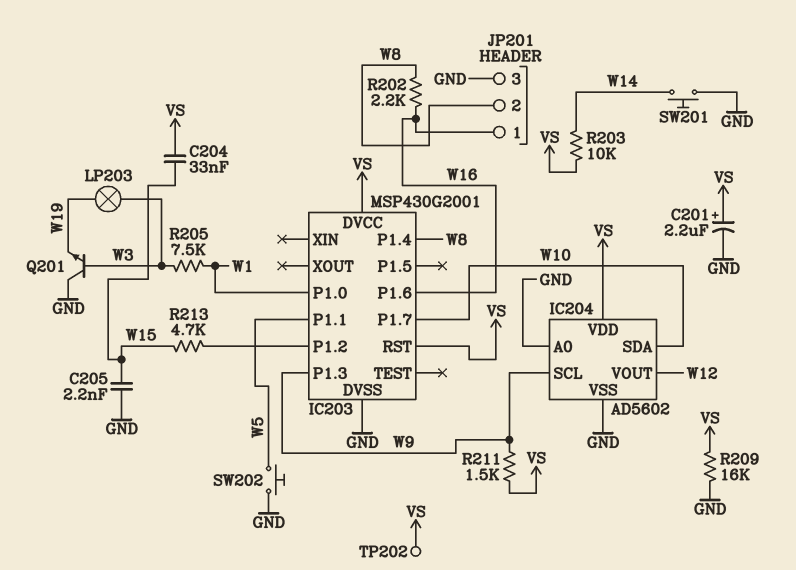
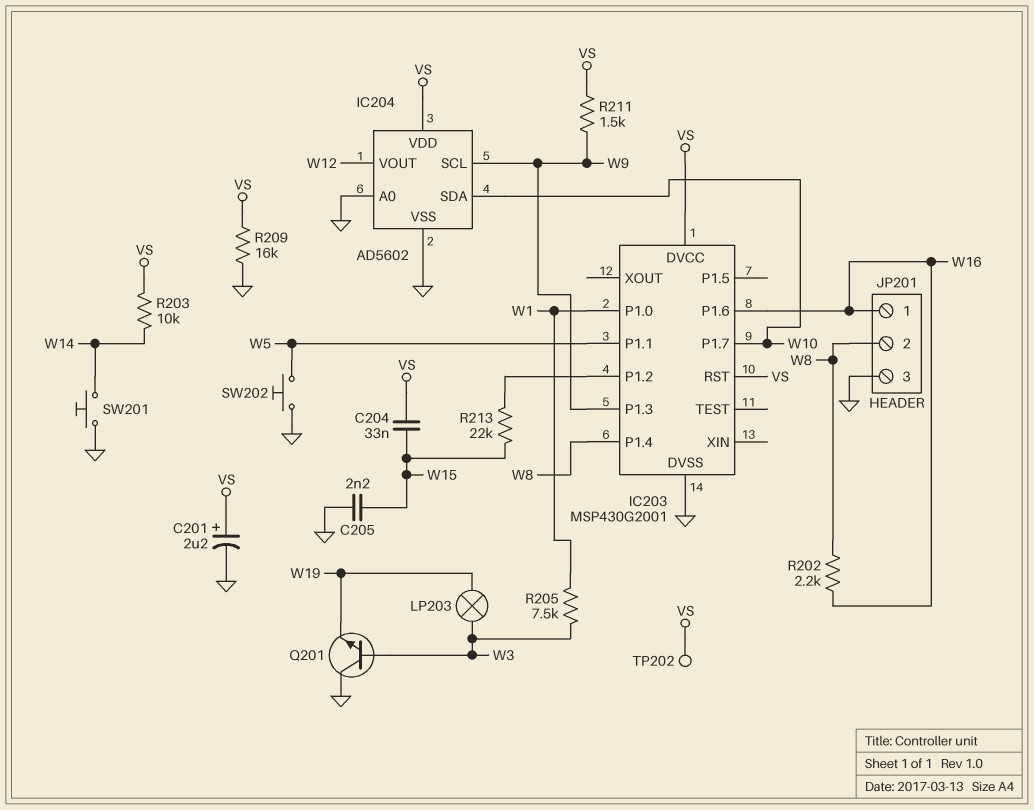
R213: 4.7k (IC203/P1.2, W15) -> 22k (IC203/P1.2, W15)

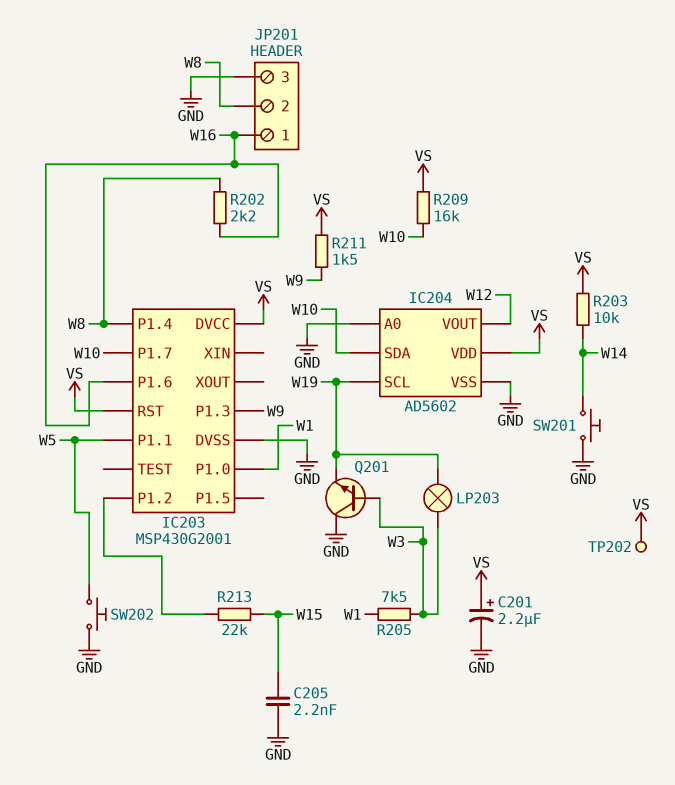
C204: 33nF (VS, W15) -> none
IC204 pin SCL: W9 -> W19
R209: 16k (GND, VS) -> 16k (VS, W10)

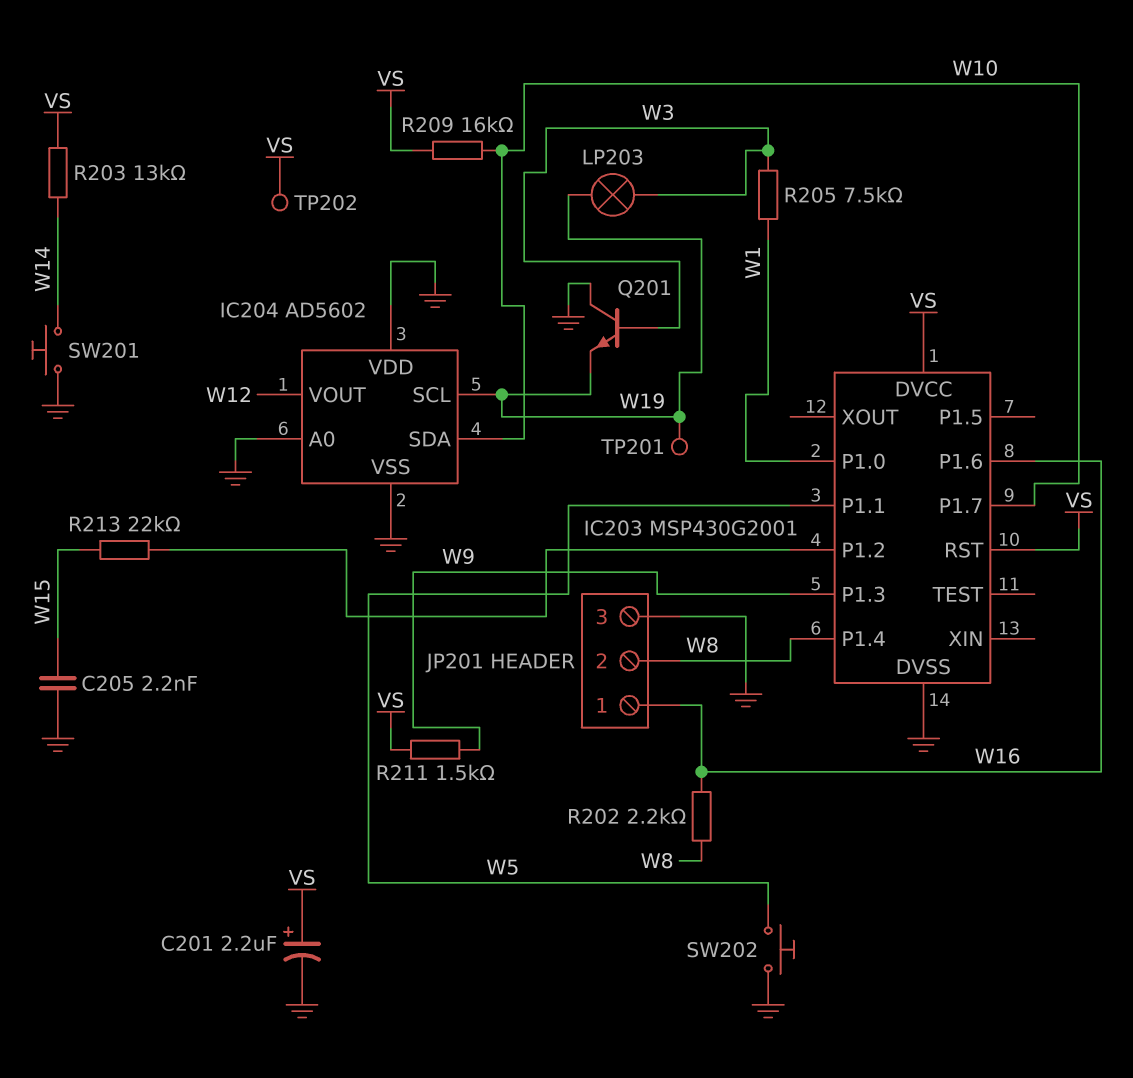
IC204 pin VDD: VS -> GND
R203: 10k (VS, W14) -> 13k (VS, W14)
TP201: none -> test point (W19)

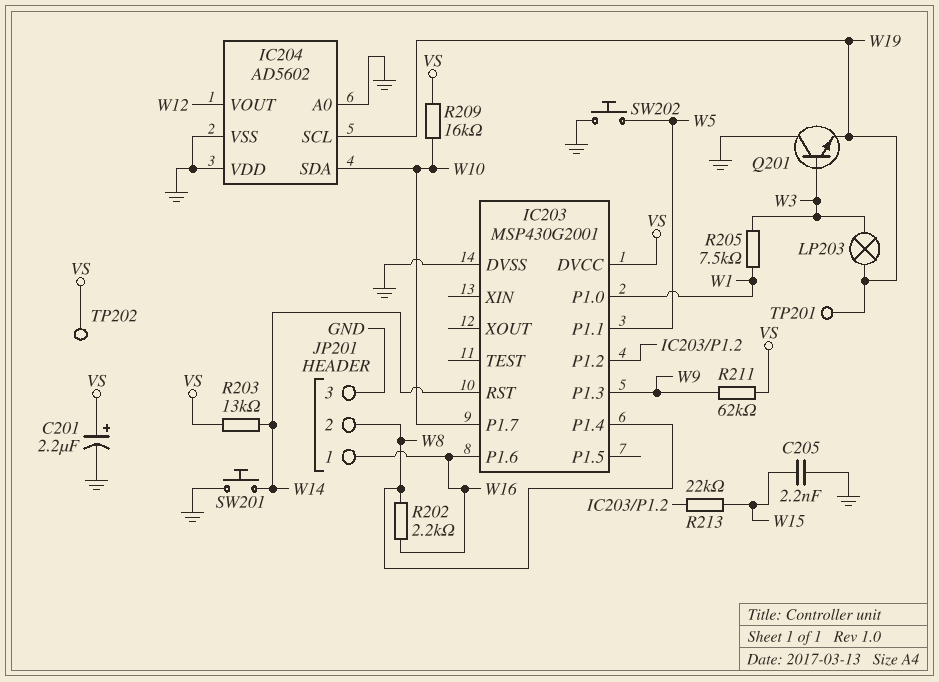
IC203 pin RST: VS -> W14
R211: 1.5k (VS, W9) -> 62k (VS, W9)

